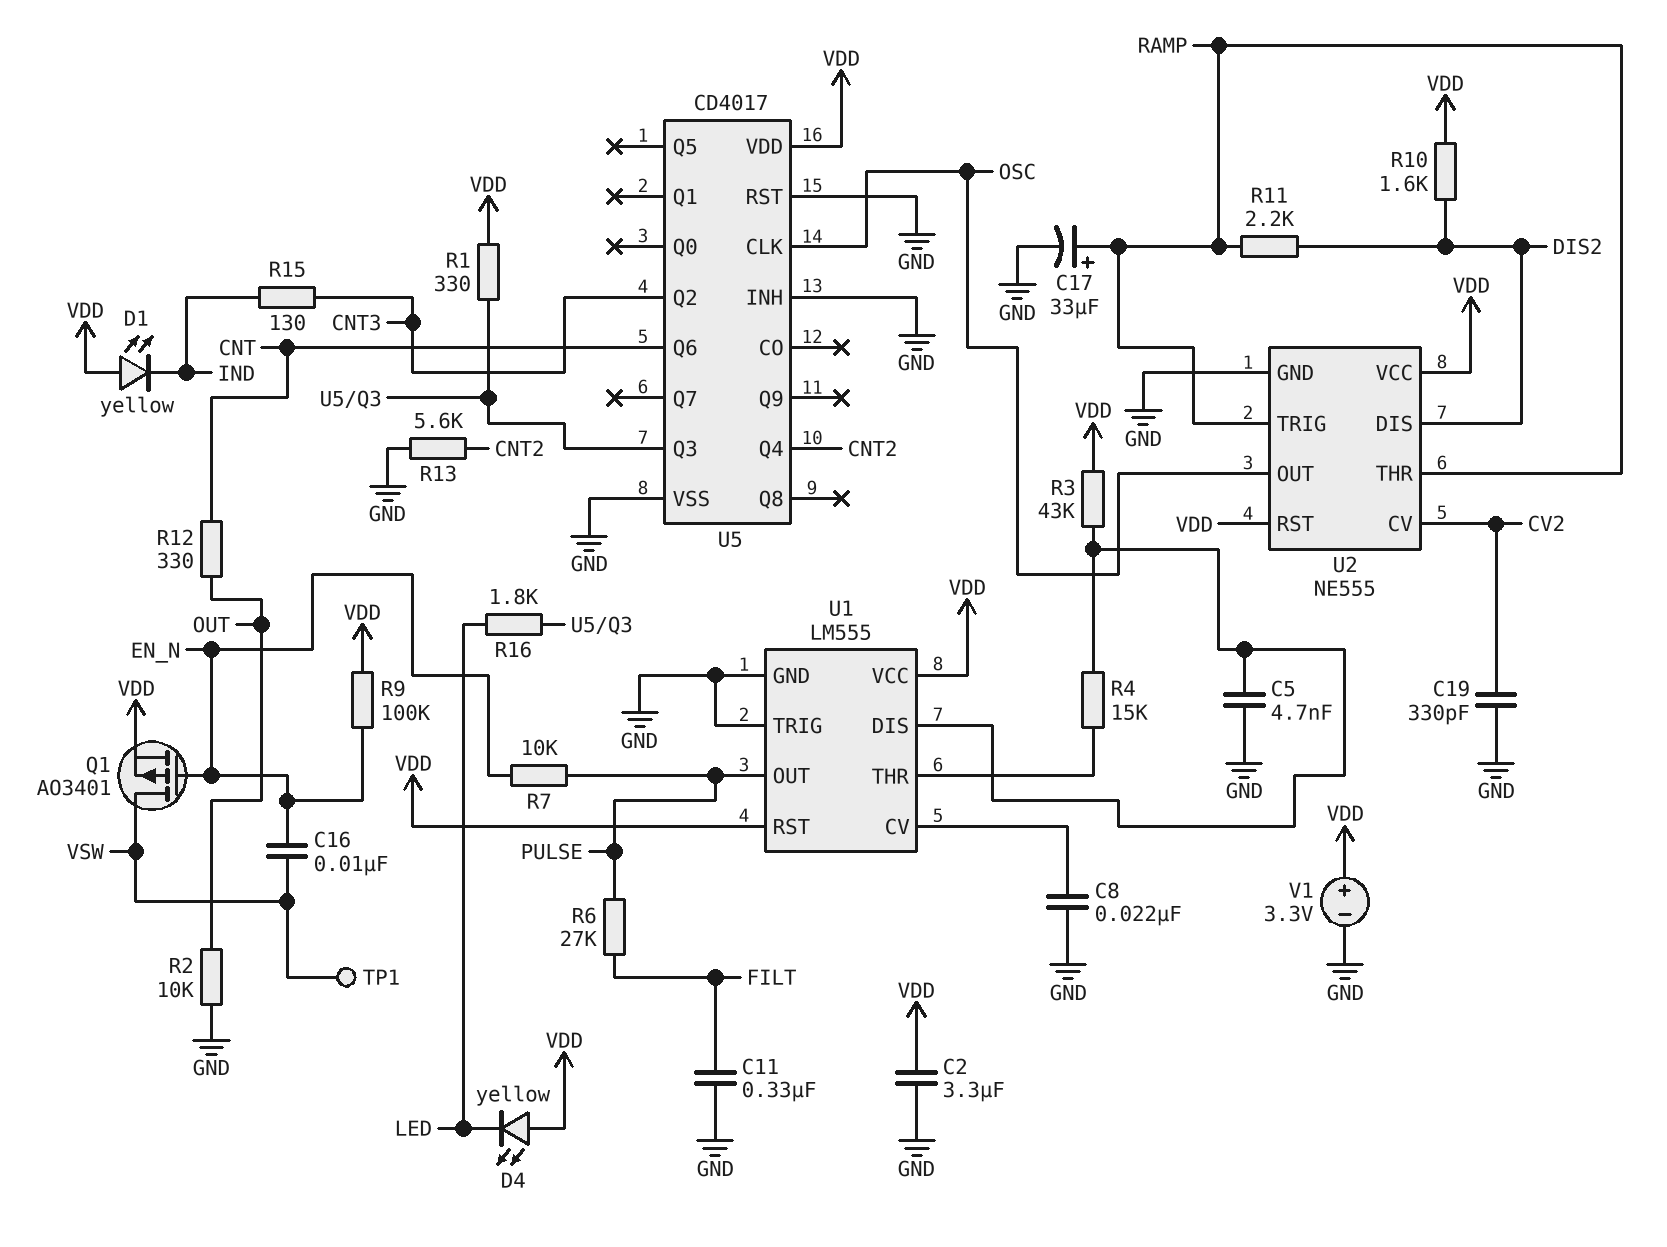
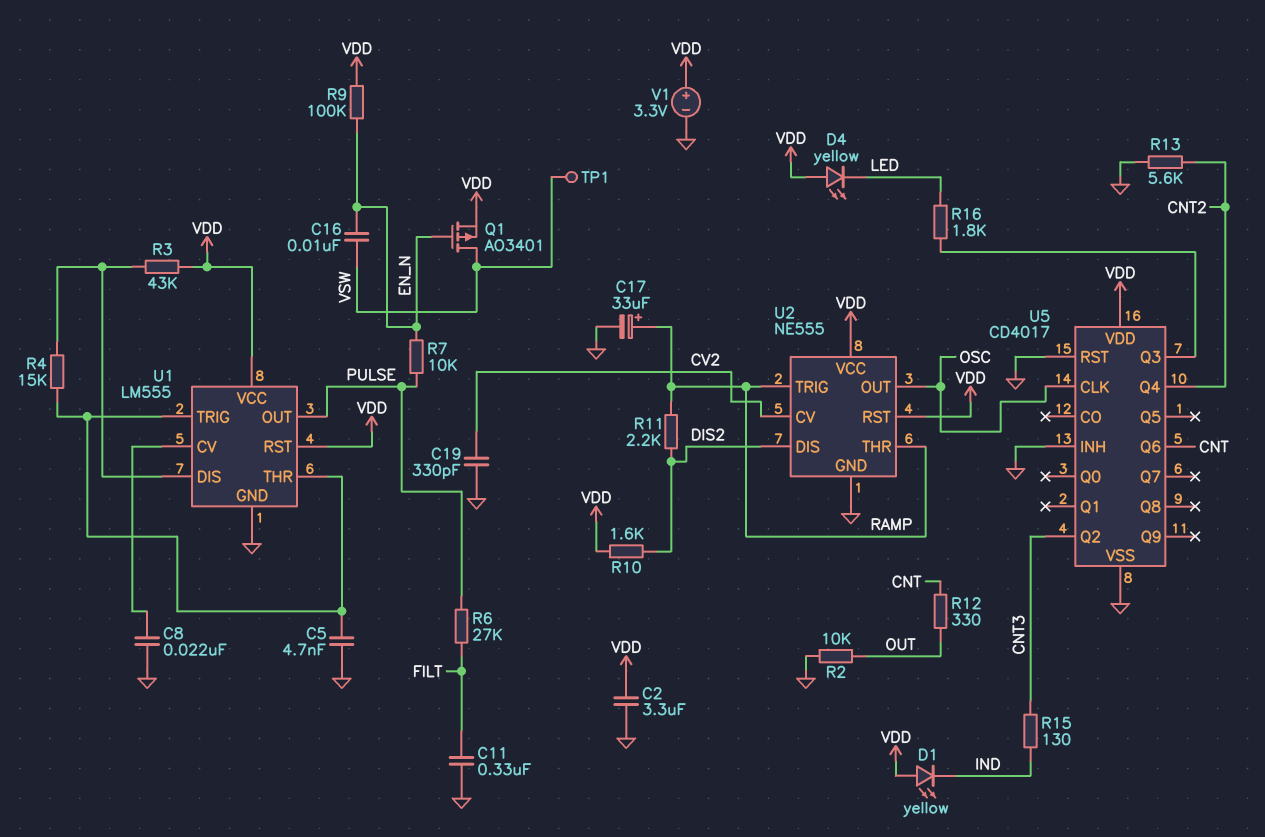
C5: 4.7nF (GND, U1/DIS) -> 4.7nF (GND, U1/THR)
R1: 330 (U5/Q3, VDD) -> none
U1 pin TRIG: GND -> U1/THR

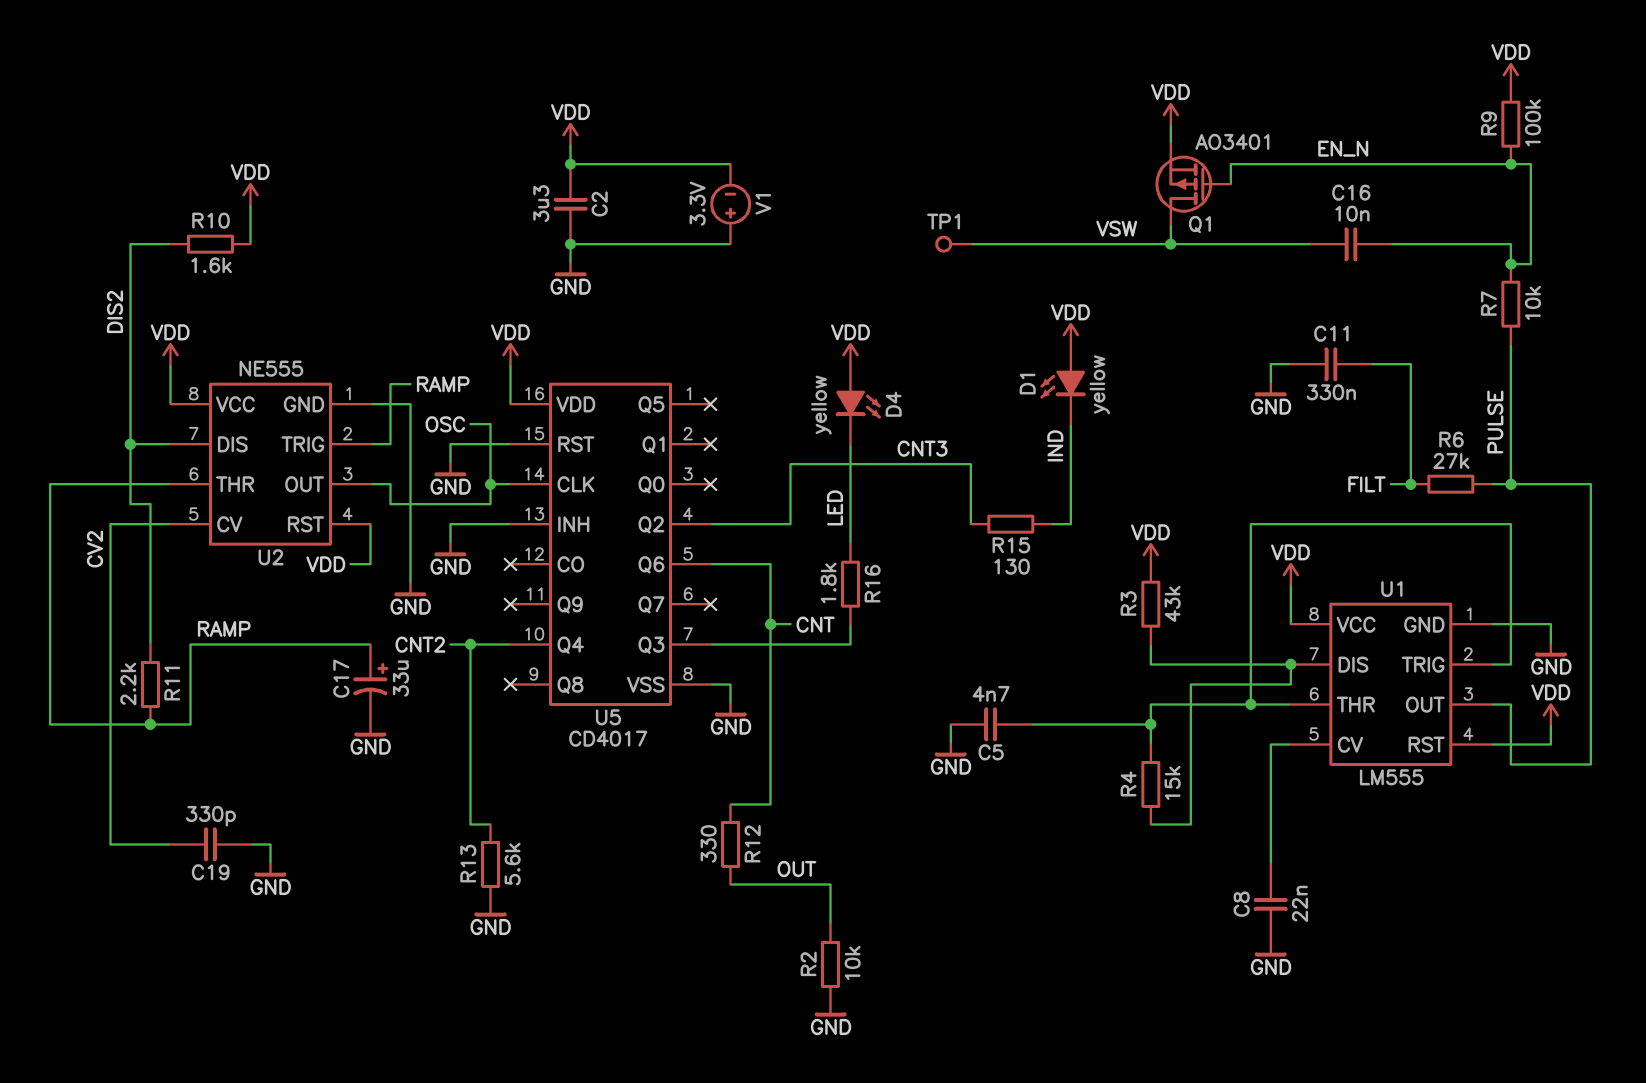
V1: 3.3V (plus VDD, minus GND) -> 3.3V (plus GND, minus VDD)

